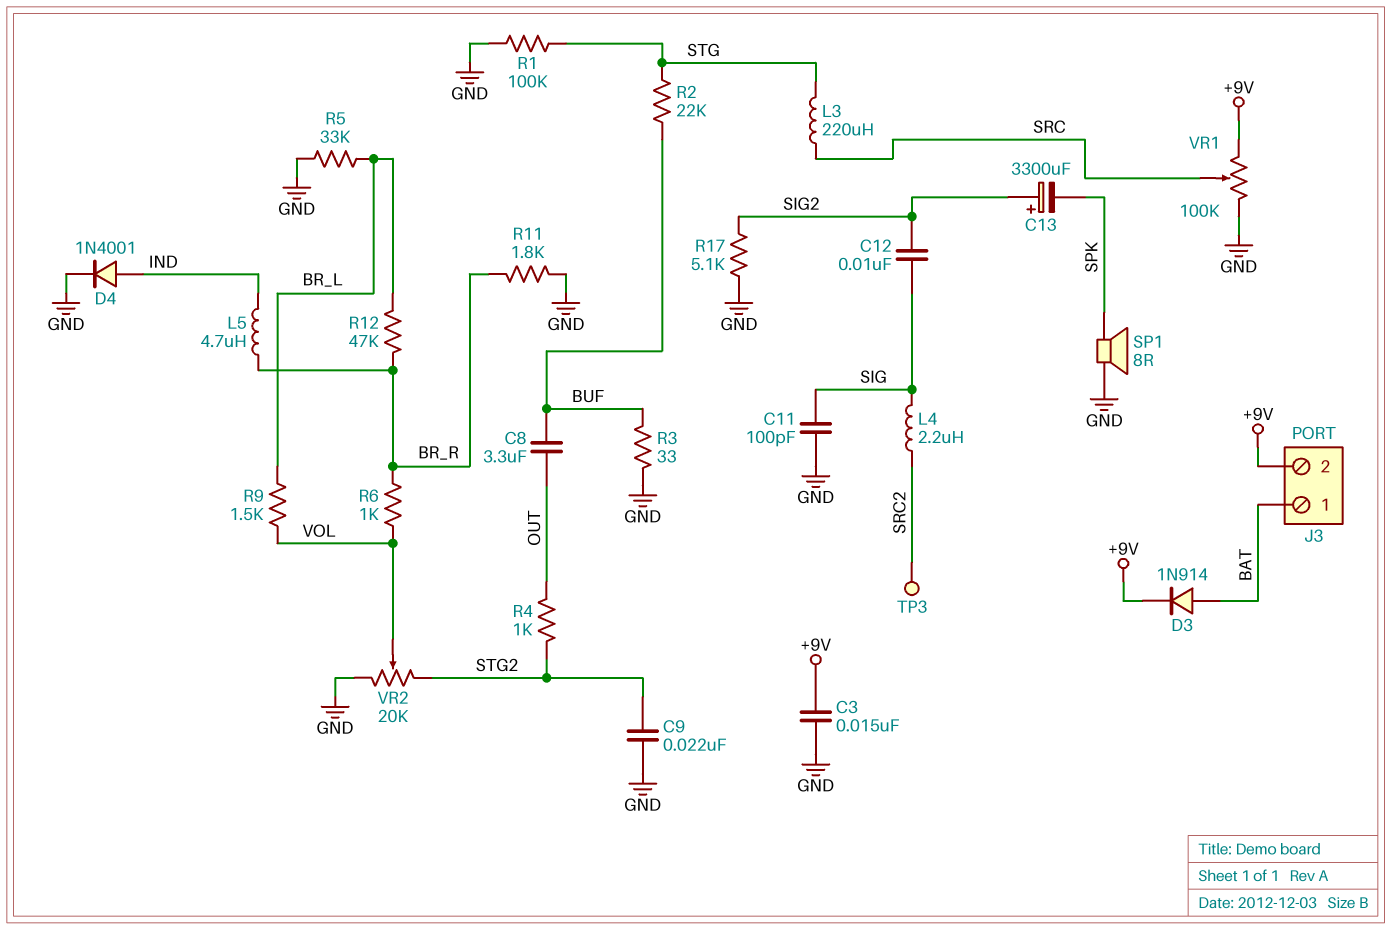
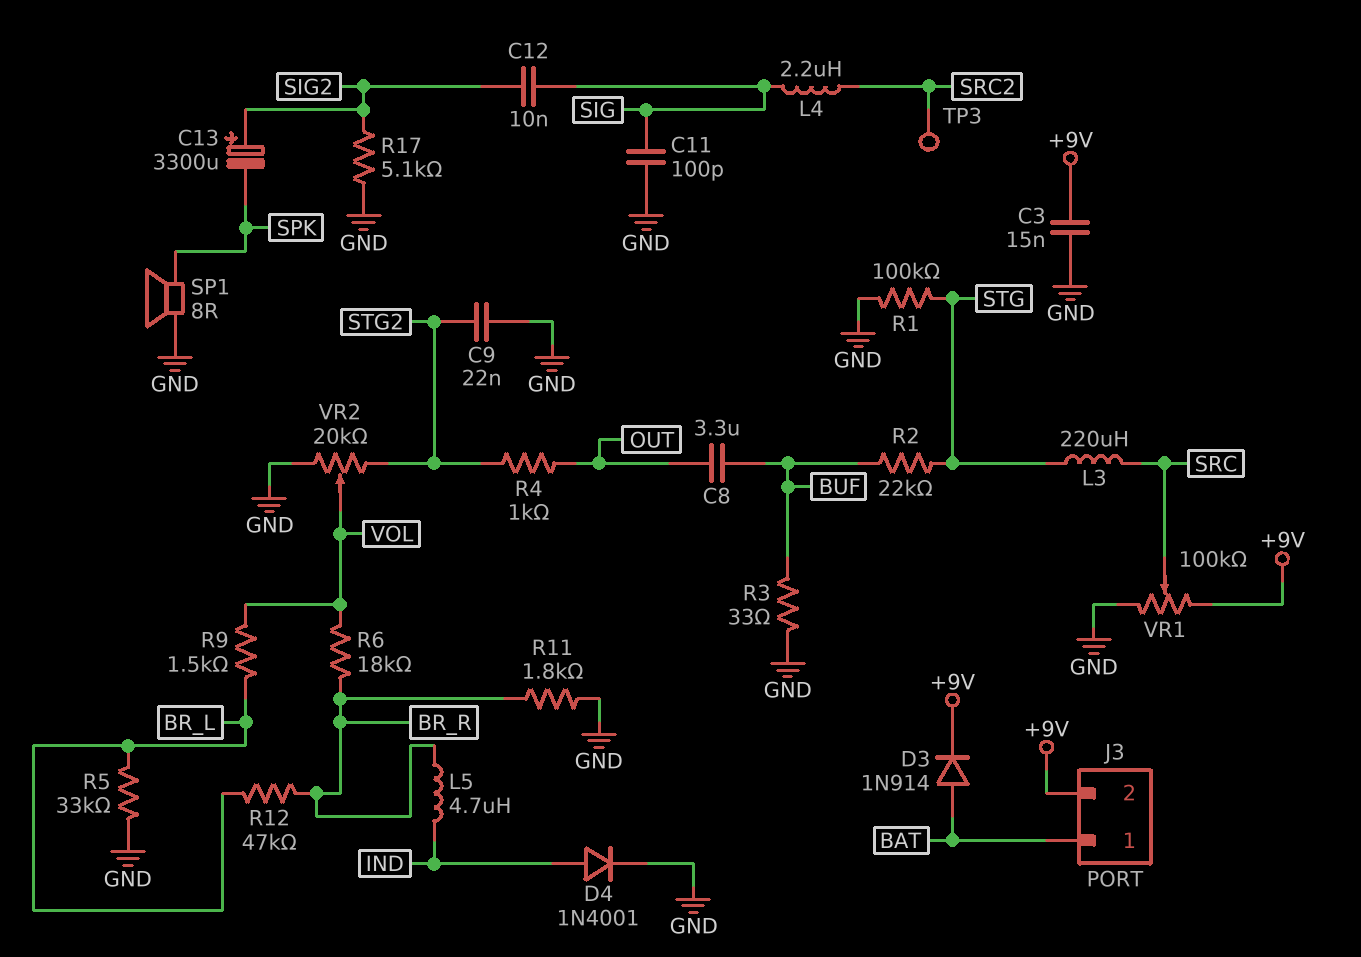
R6: 1k (BR_R, VOL) -> 18k (BR_R, VOL)

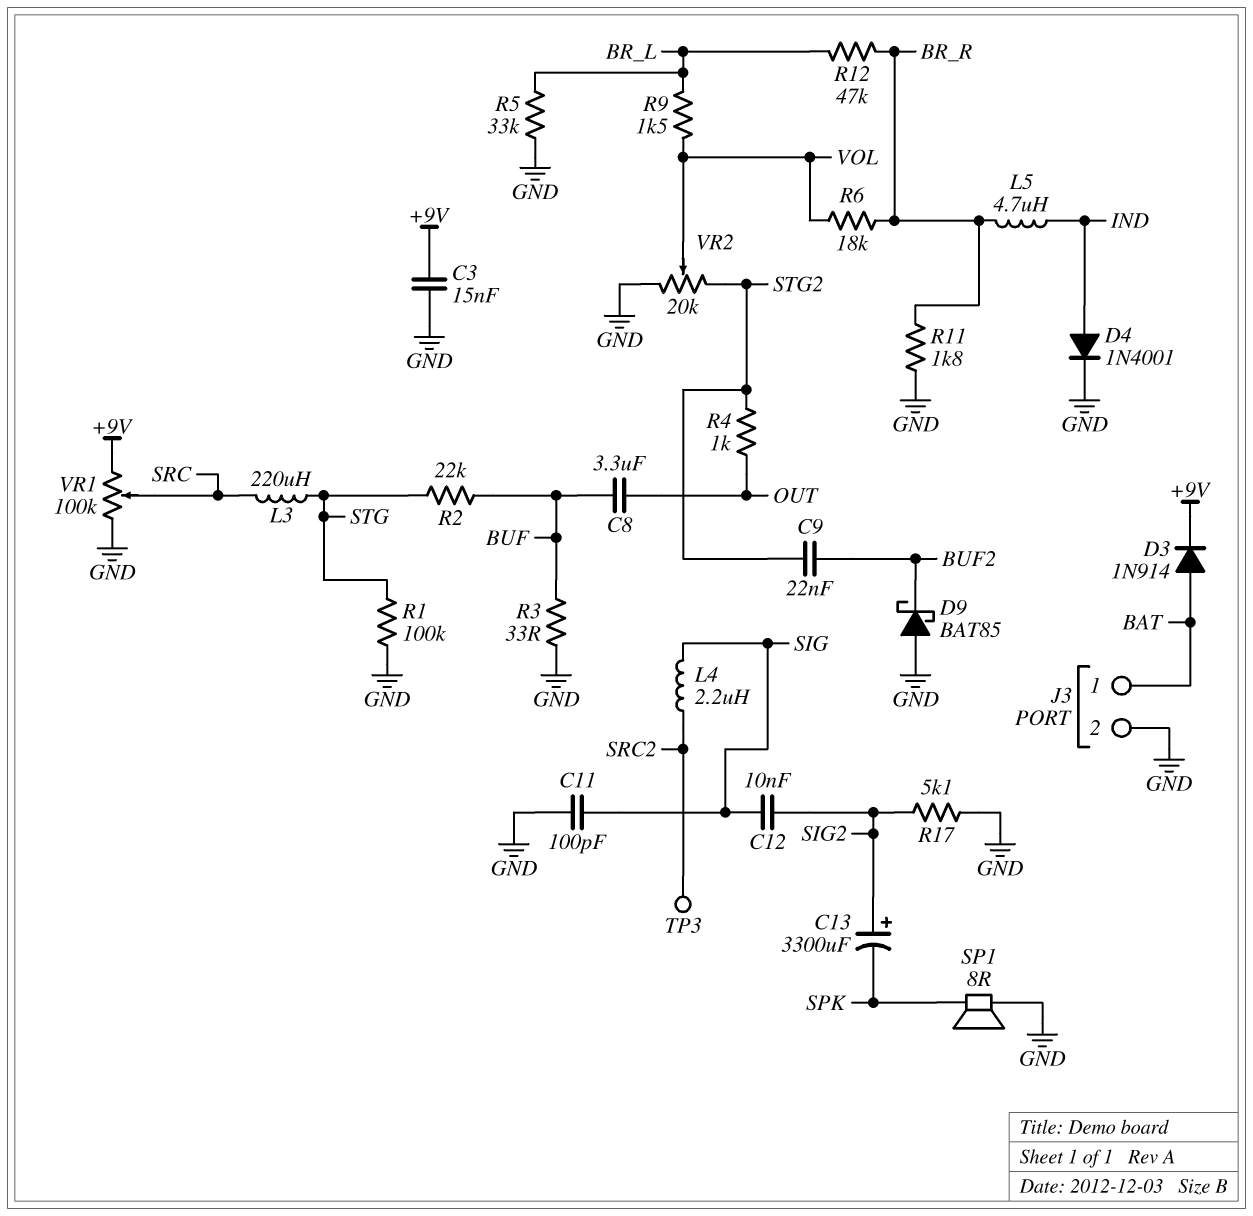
C9: 22nF (GND, STG2) -> 22nF (BUF2, STG2)
D9: none -> schottky BAT85 (A GND, K BUF2)
J3 pin 2: +9V -> GND

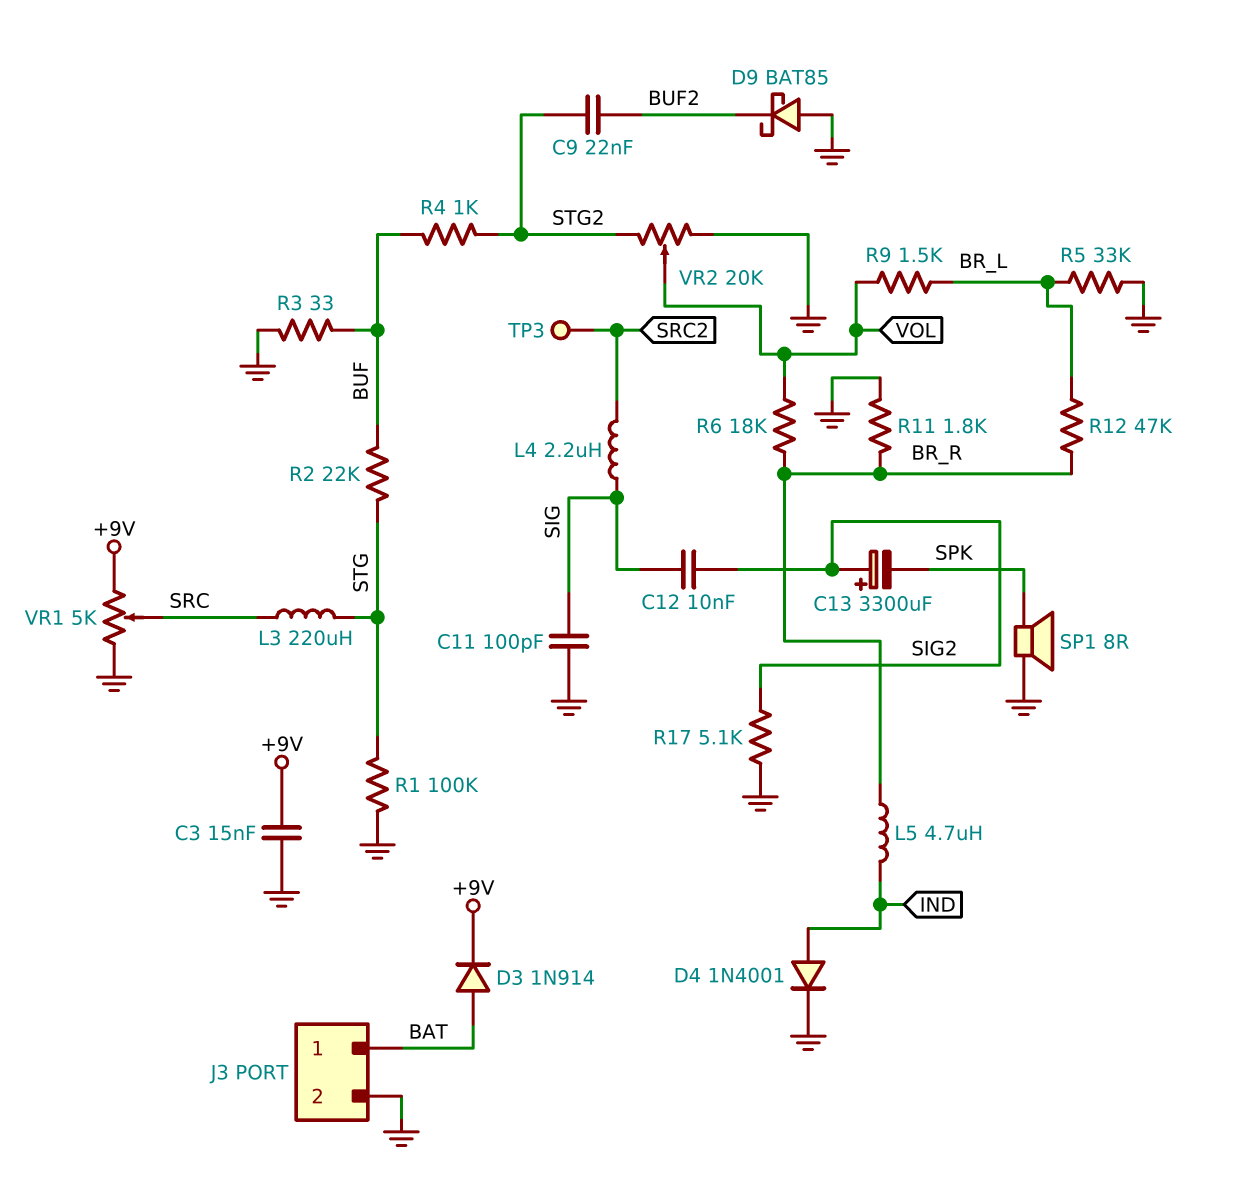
C8: 3.3uF (BUF, OUT) -> none
R4: 1k (OUT, STG2) -> 1k (BUF, STG2)
VR1: 100k (+9V, GND, wiper SRC) -> 5k (+9V, GND, wiper SRC)

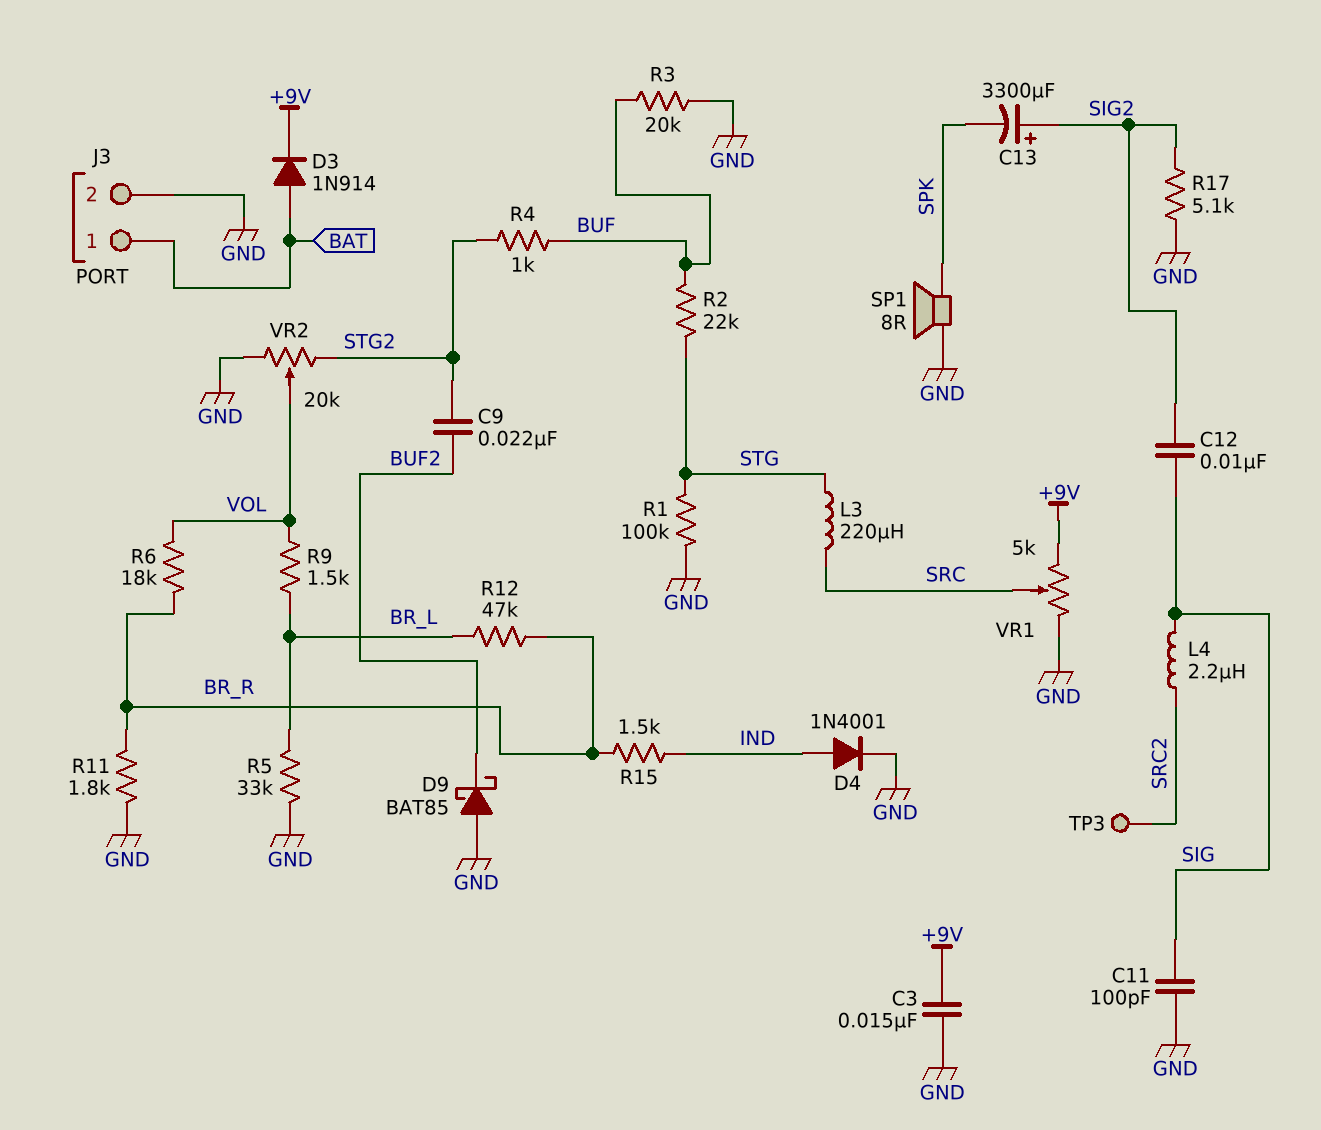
L5: 4.7uH (BR_R, IND) -> none
R3: 33 (BUF, GND) -> 20k (BUF, GND)
R15: none -> 1.5k (BR_R, IND)

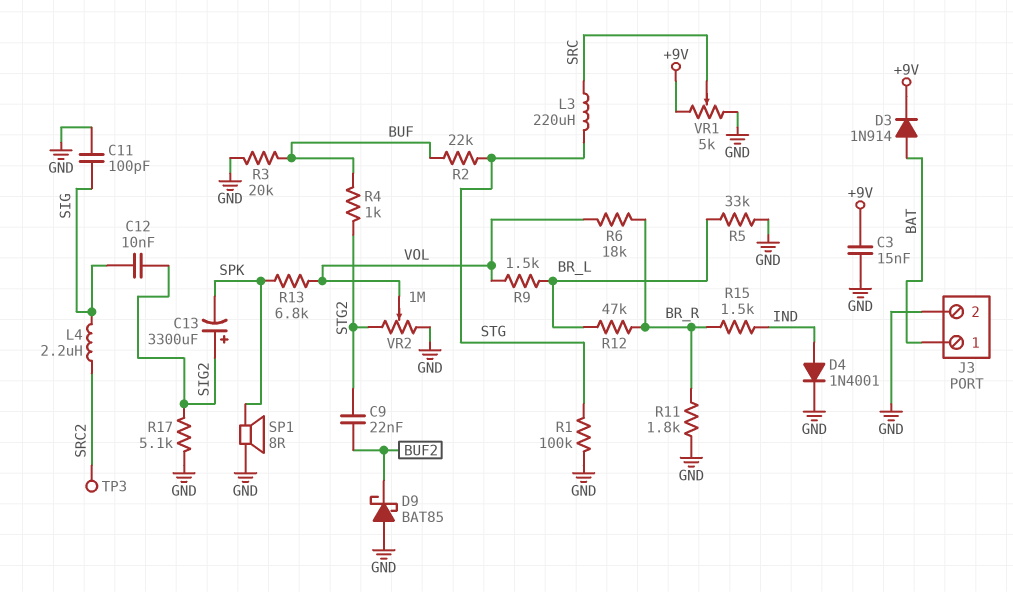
R13: none -> 6.8k (SPK, VOL)
VR2: 20k (GND, STG2, wiper VOL) -> 1M (GND, STG2, wiper VOL)

